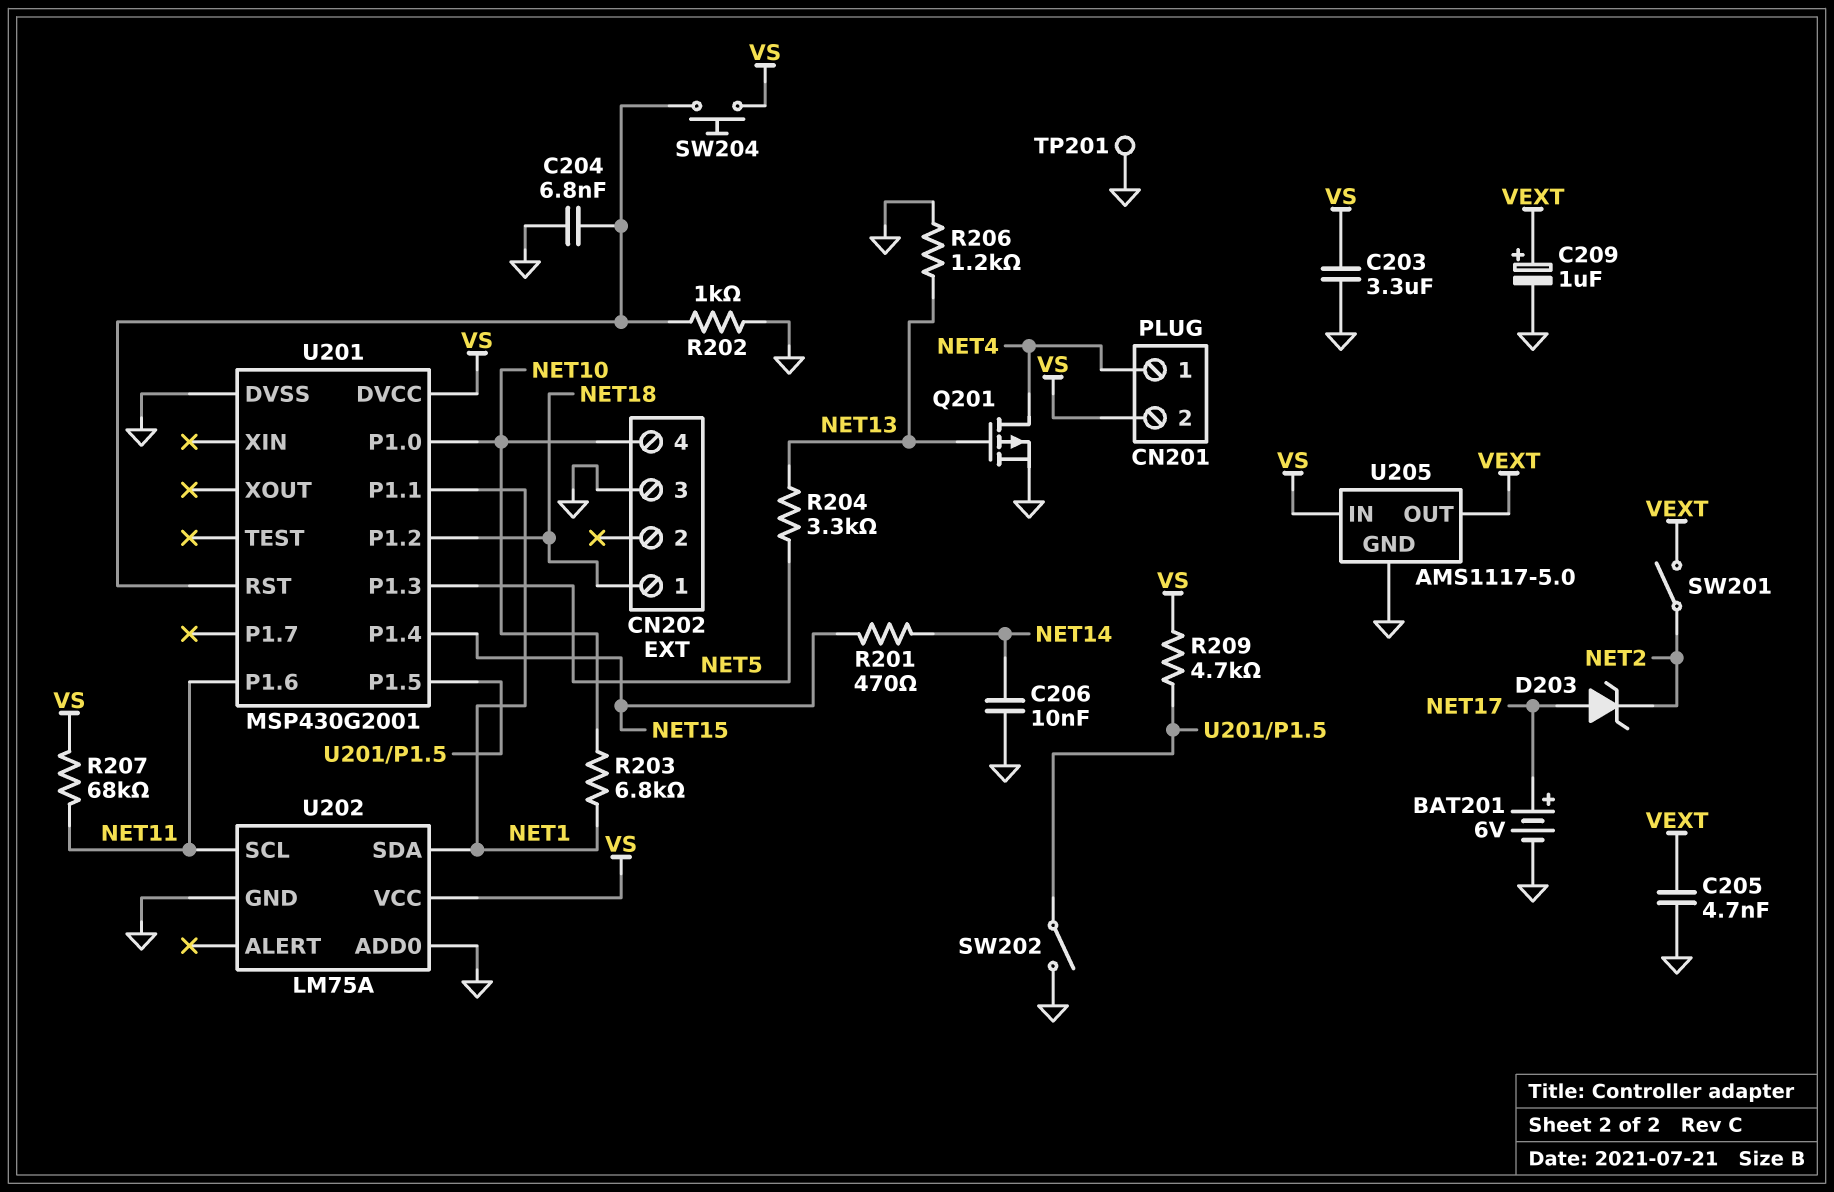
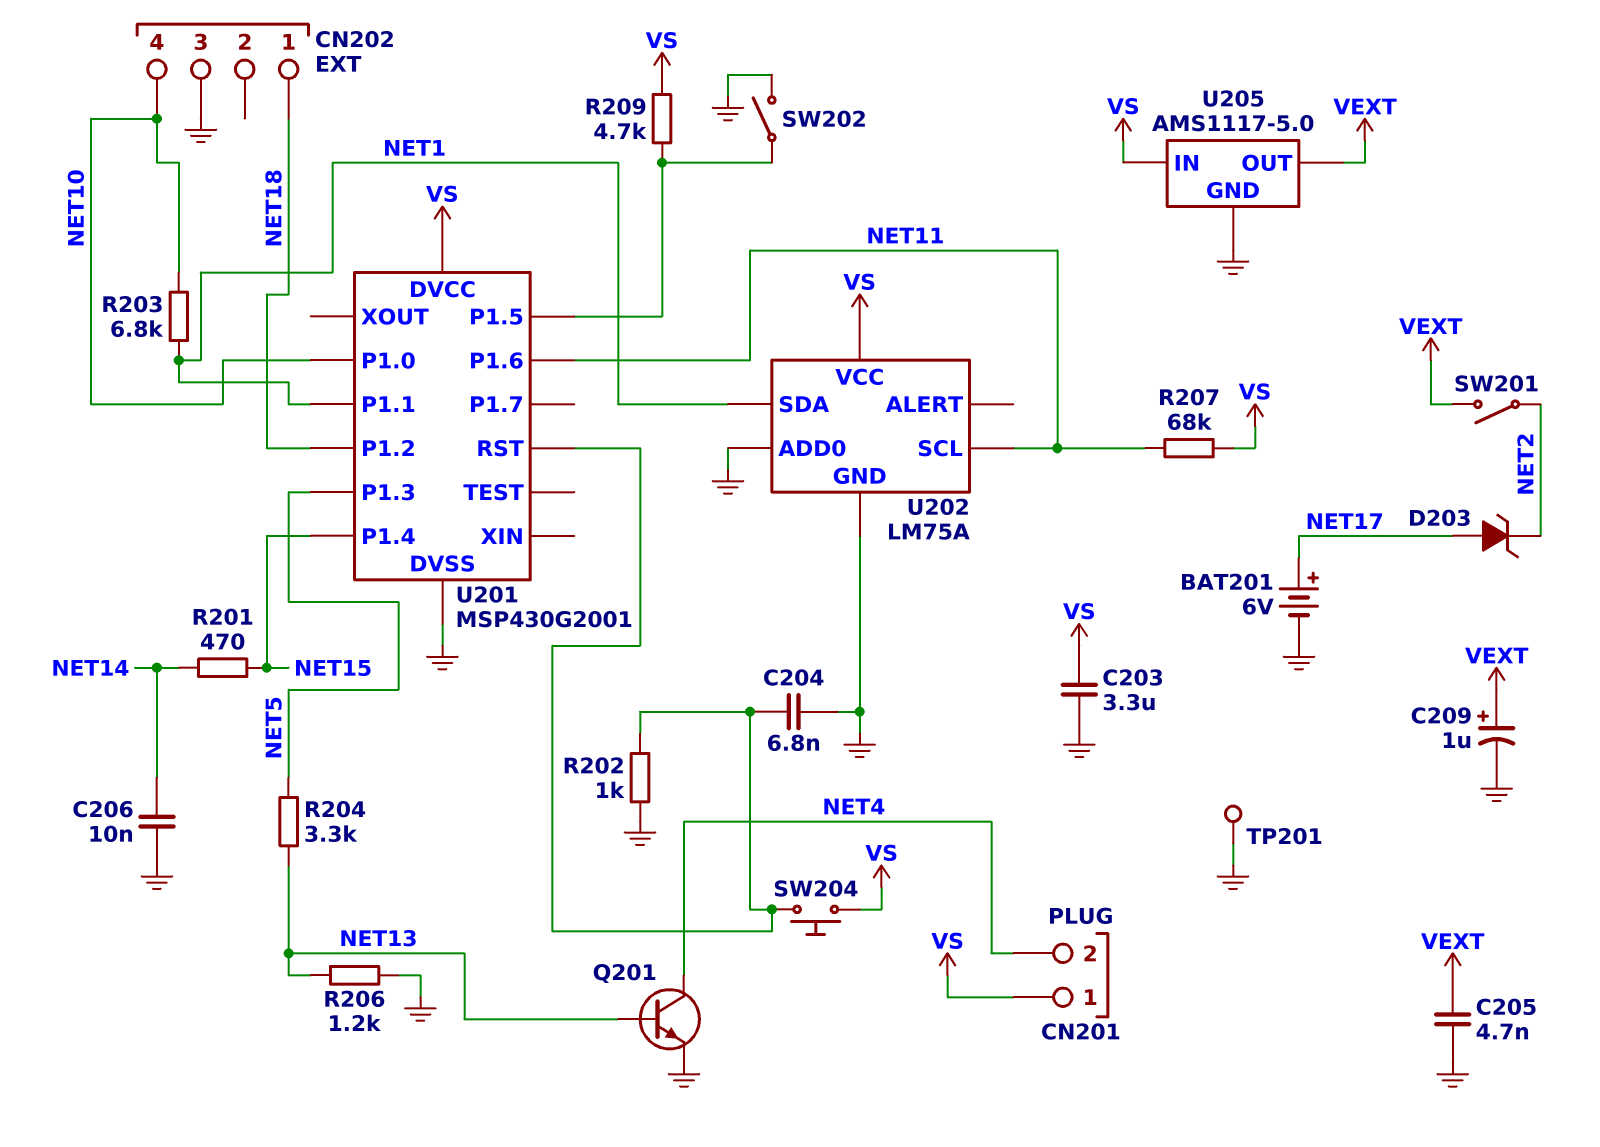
CN201 pin 1: NET4 -> VS
CN201 pin 2: VS -> NET4
Q201: PMOS (G NET13, D NET4, S GND) -> NPN (B NET13, C NET4, E GND)

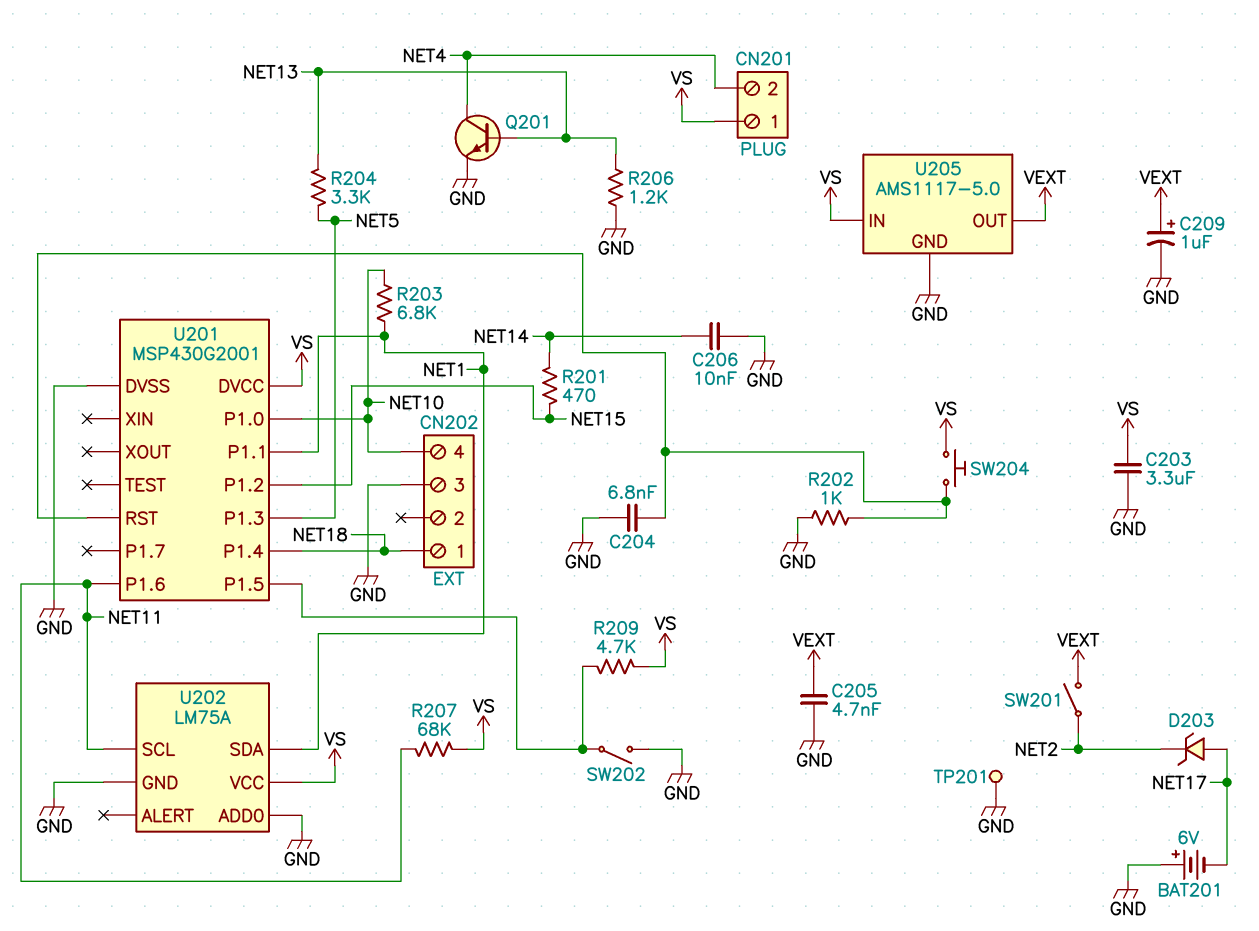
BAT201: 6V (plus NET17, minus GND) -> 6V (plus GND, minus NET17)
U201 pin P1.2: NET18 -> NET15
U201 pin P1.4: NET15 -> NET18

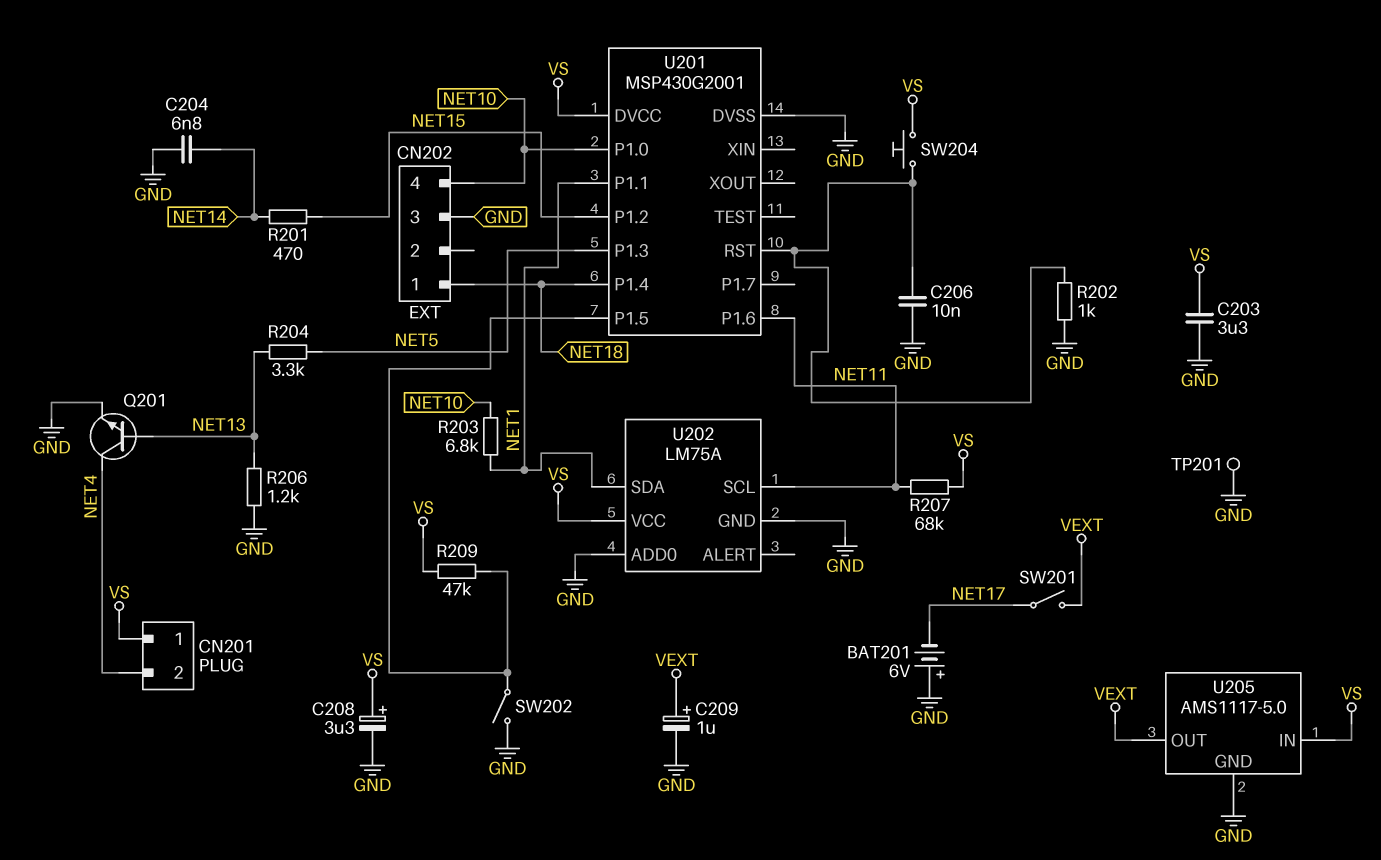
C204: 6.8nF (GND, U201/RST) -> 6.8nF (GND, NET14)
C205: 4.7nF (GND, VEXT) -> none
C206: 10nF (GND, NET14) -> 10nF (GND, U201/RST)
C208: none -> 3.3uF (plus VS, minus GND)
D203: zener (A NET17, K NET2) -> none
R209: 4.7k (U201/P1.5, VS) -> 47k (U201/P1.5, VS)
SW201: switch (NET2, VEXT) -> switch (NET17, VEXT)

